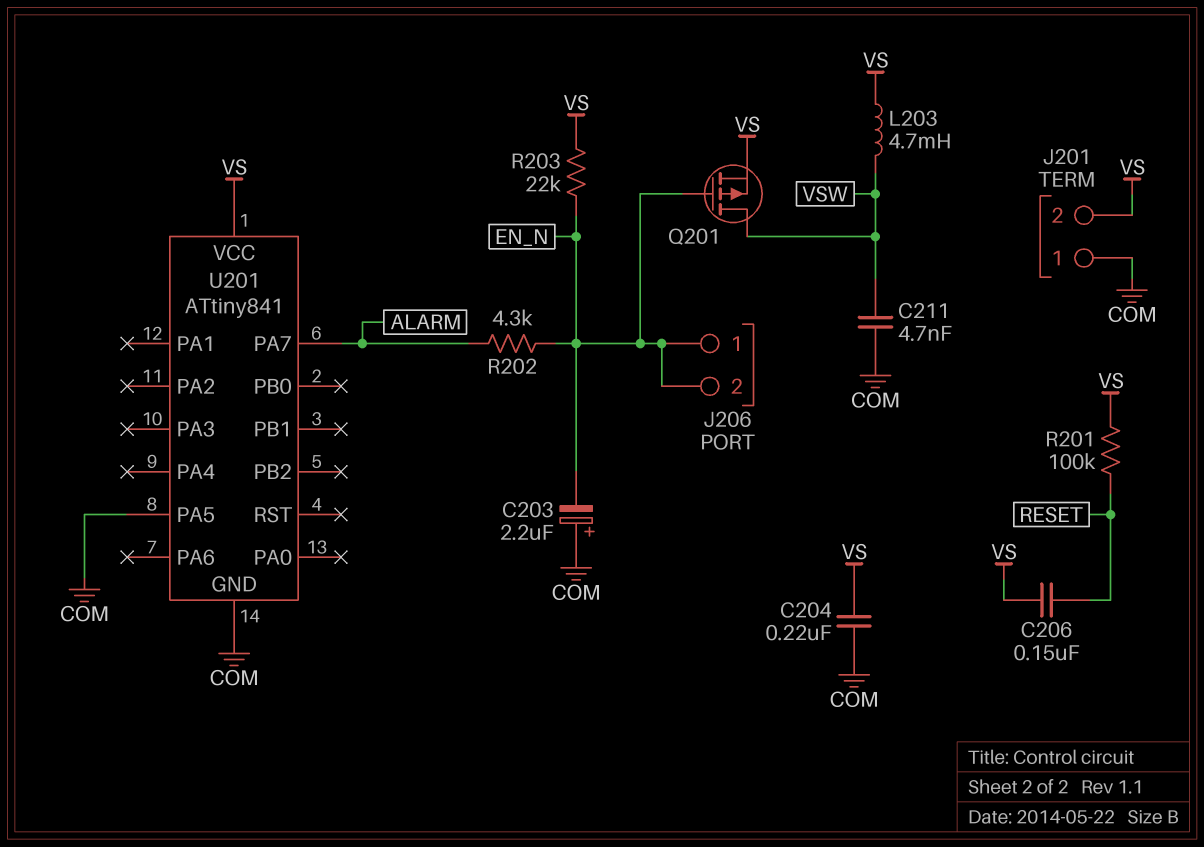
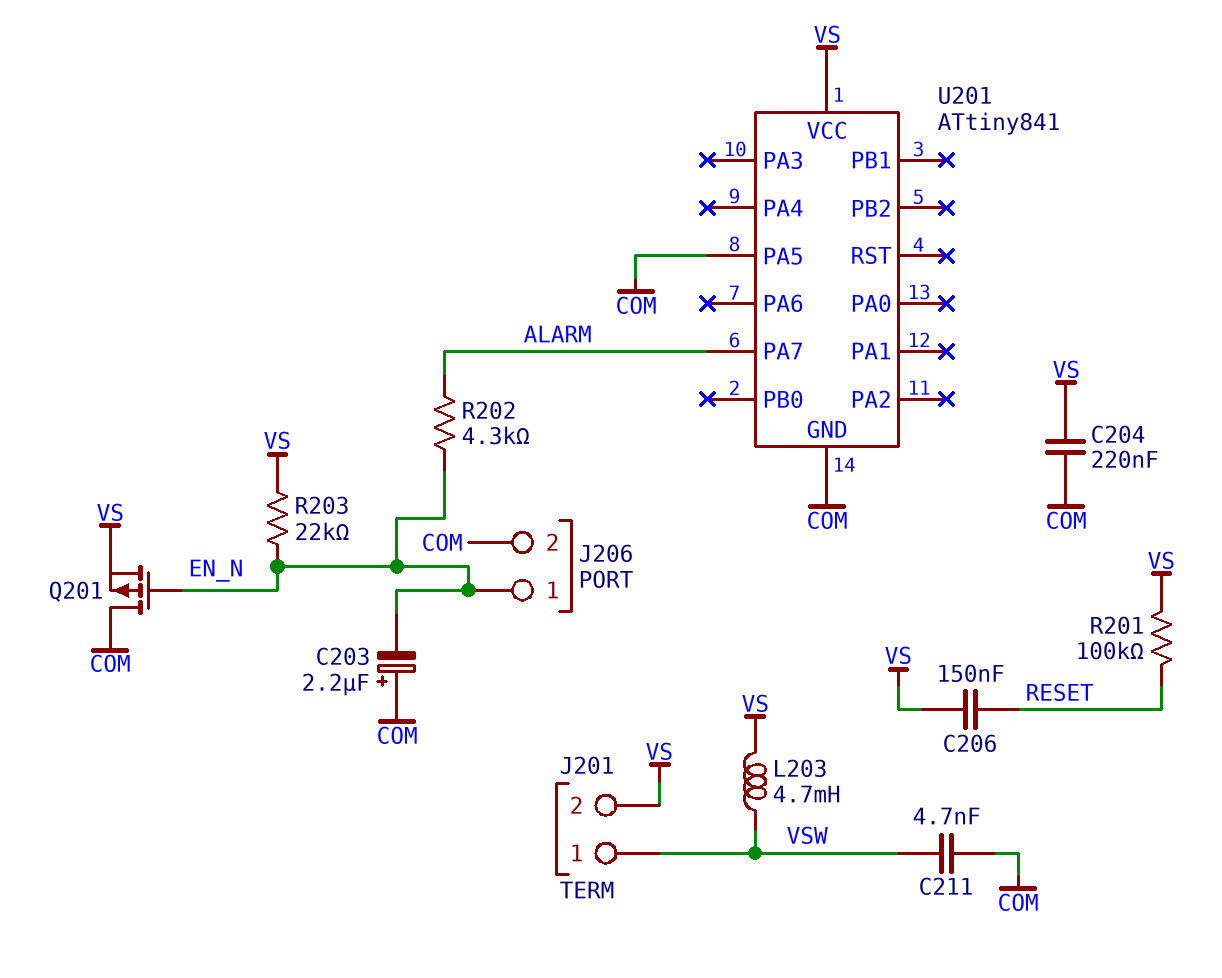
J201 pin 1: COM -> VSW
J206 pin 2: EN_N -> COM
Q201: PMOS (G EN_N, D VSW, S VS) -> PMOS (G EN_N, D COM, S VS)

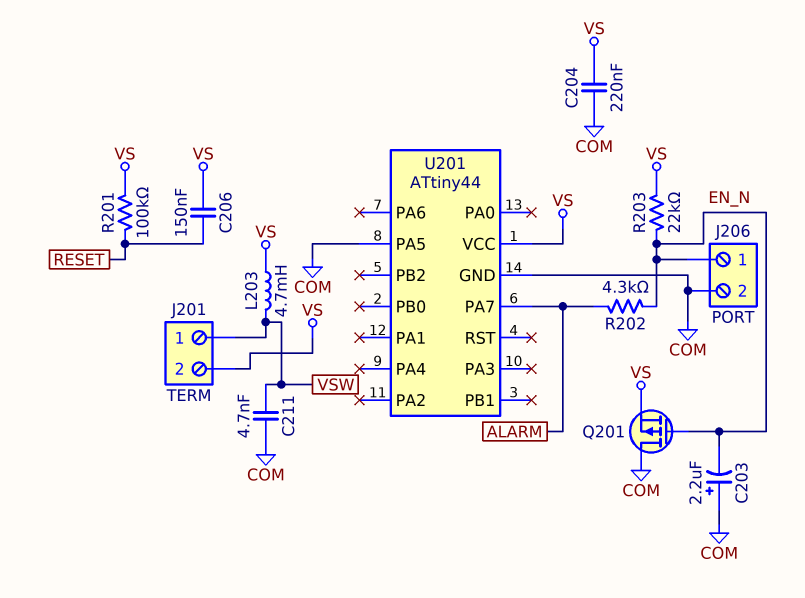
U201: ATtiny841 -> ATtiny44

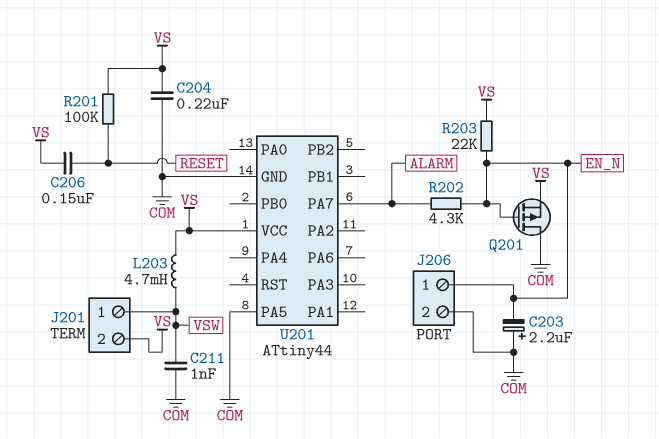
C211: 4.7nF (COM, VSW) -> 1nF (COM, VSW)

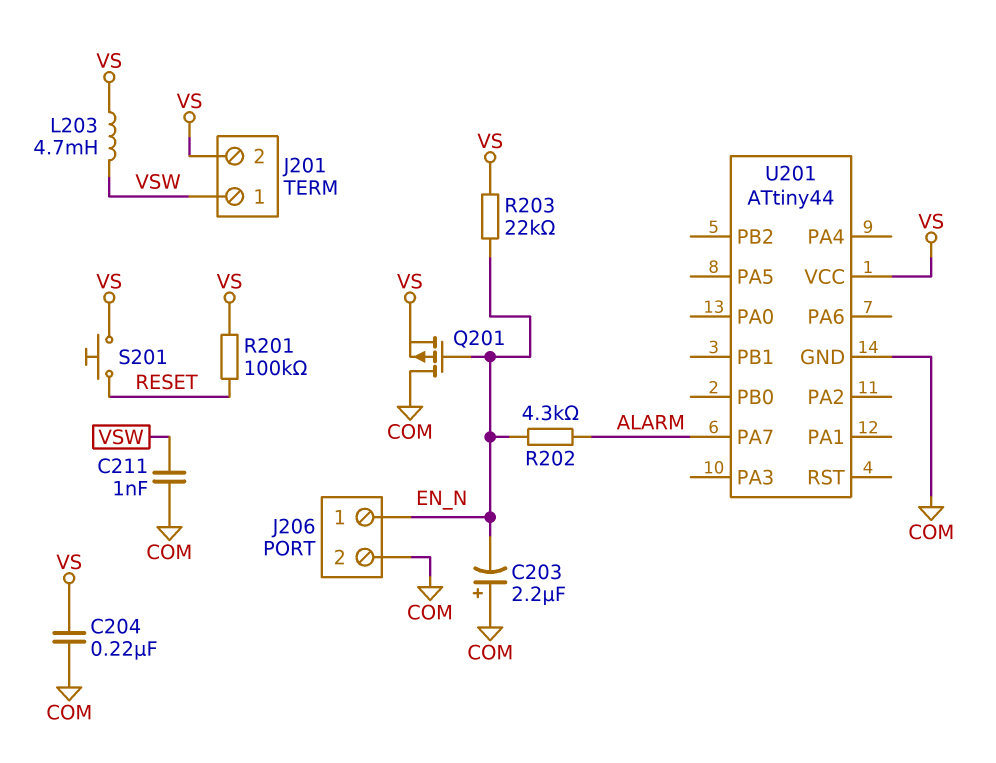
C206: 150nF (RESET, VS) -> none
S201: none -> button (RESET, VS)
U201 pin PA5: COM -> none

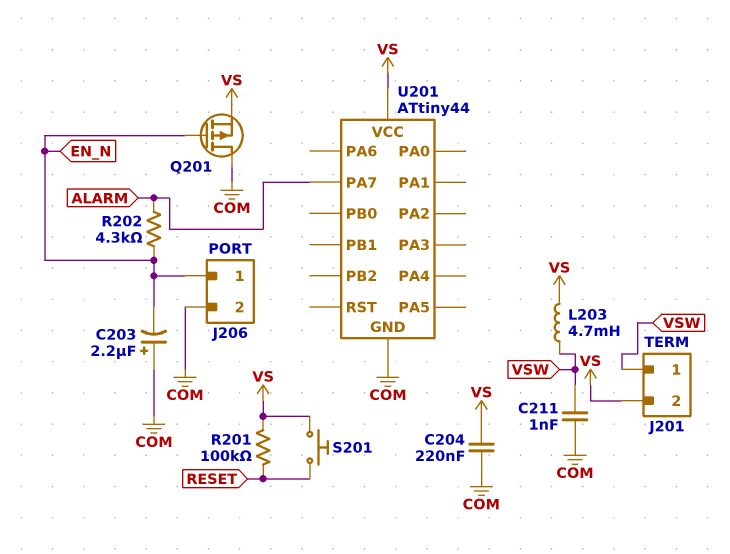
R203: 22k (EN_N, VS) -> none

